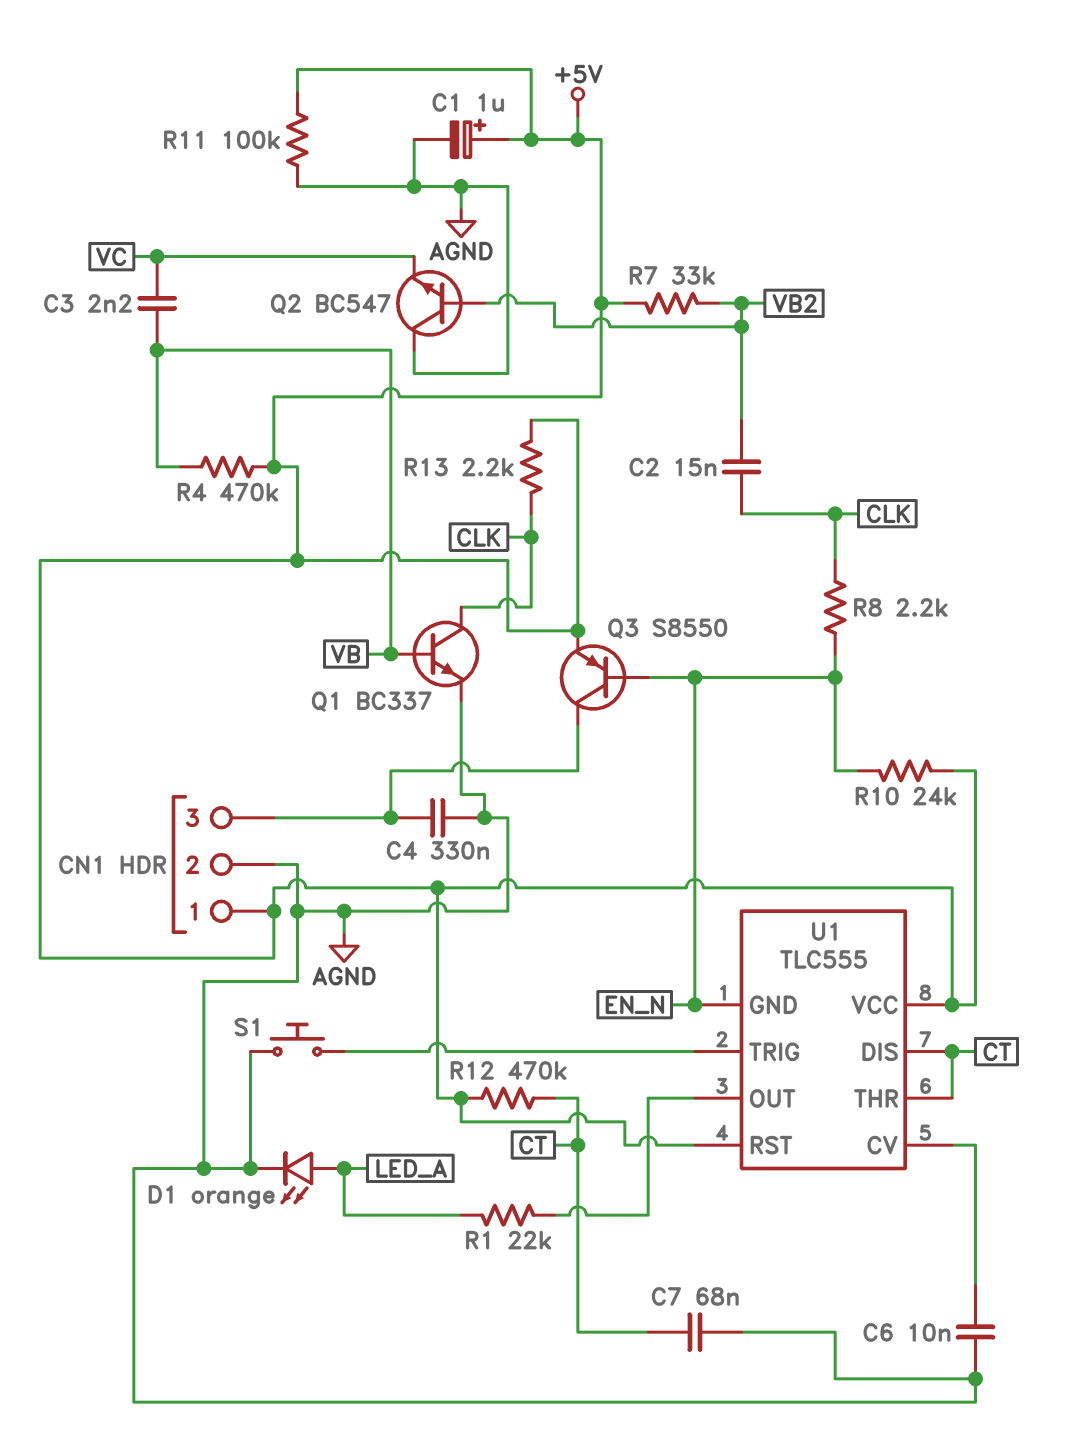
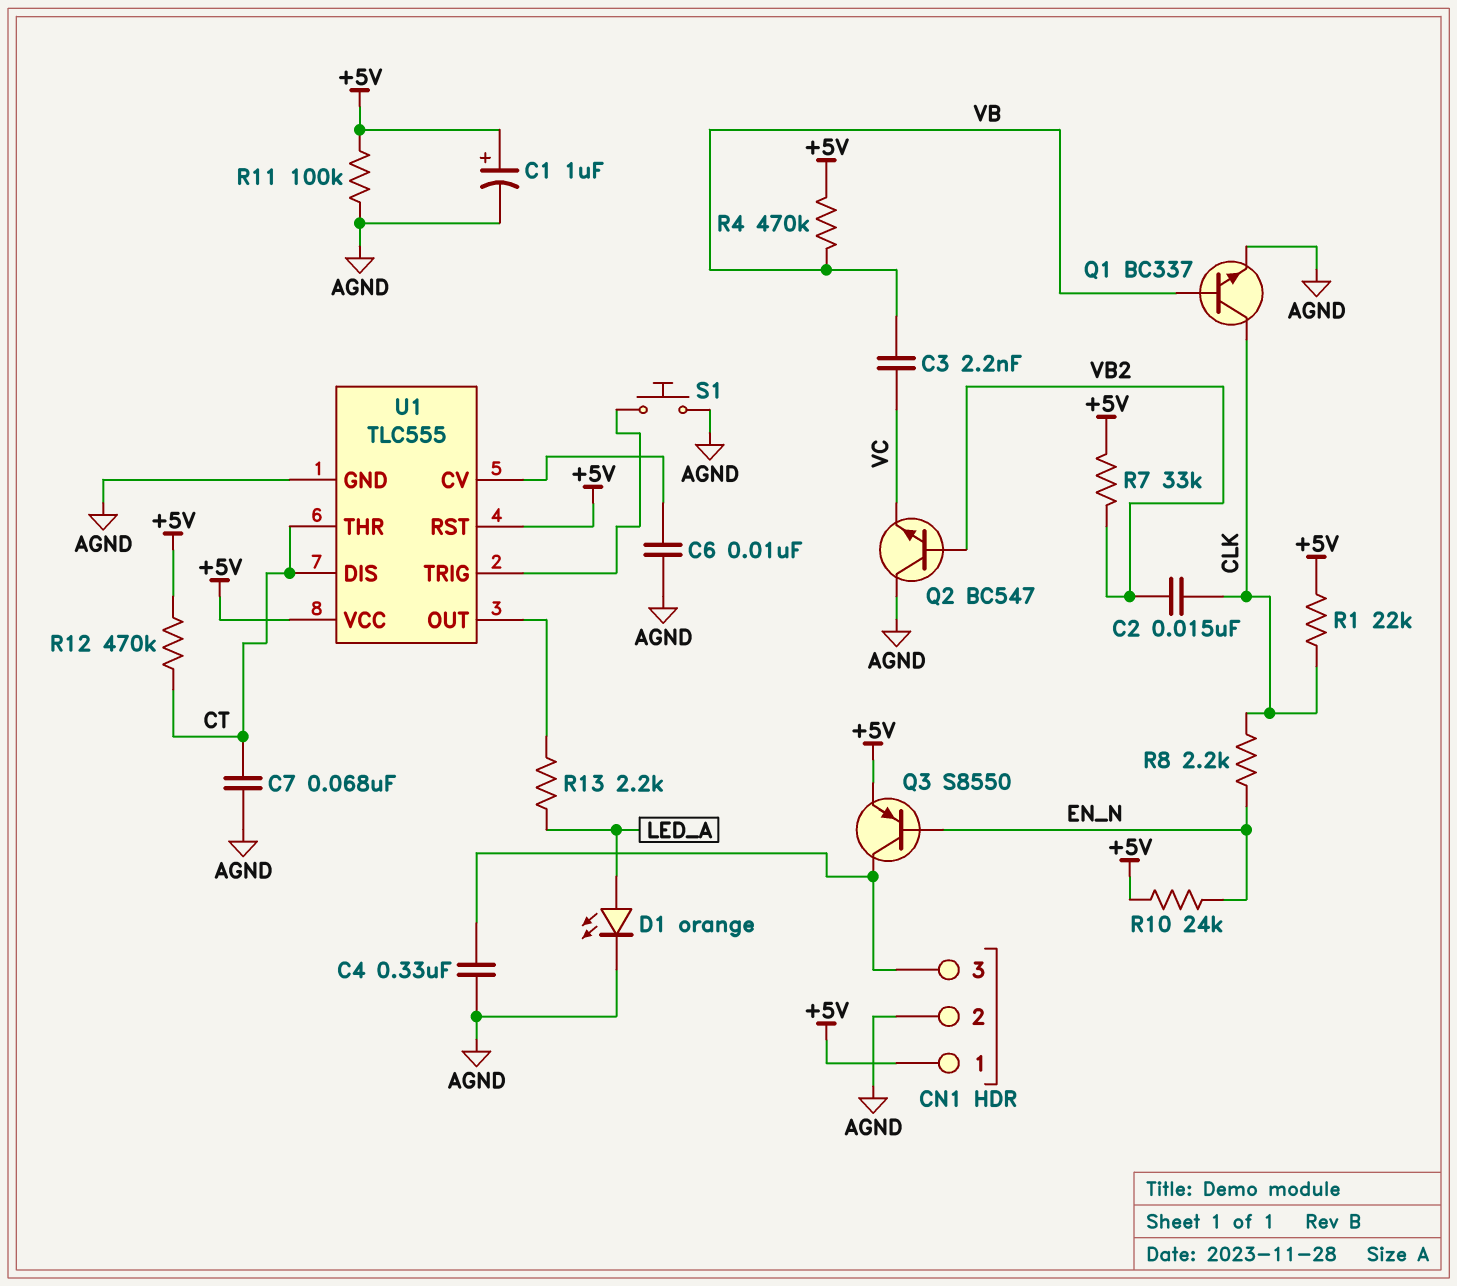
R1: 22k (LED_A, U1/OUT) -> 22k (+5V, CLK)
R13: 2.2k (+5V, CLK) -> 2.2k (LED_A, U1/OUT)
U1 pin GND: EN_N -> AGND

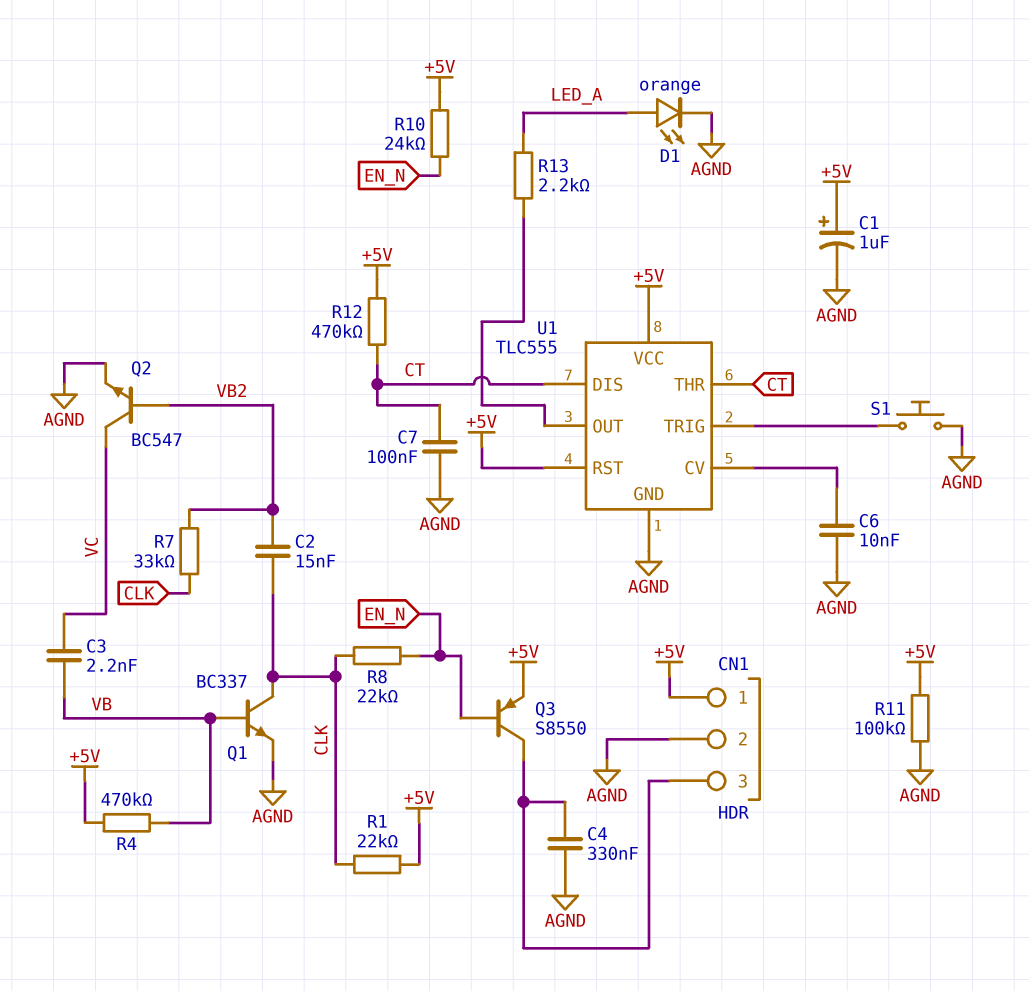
C7: 68nF (AGND, CT) -> 100nF (AGND, CT)
Q2: NPN BC547 (B VB2, C AGND, E VC) -> NPN BC547 (B VB2, C VC, E AGND)
R7: 33k (+5V, VB2) -> 33k (CLK, VB2)
R8: 2.2k (CLK, EN_N) -> 22k (CLK, EN_N)

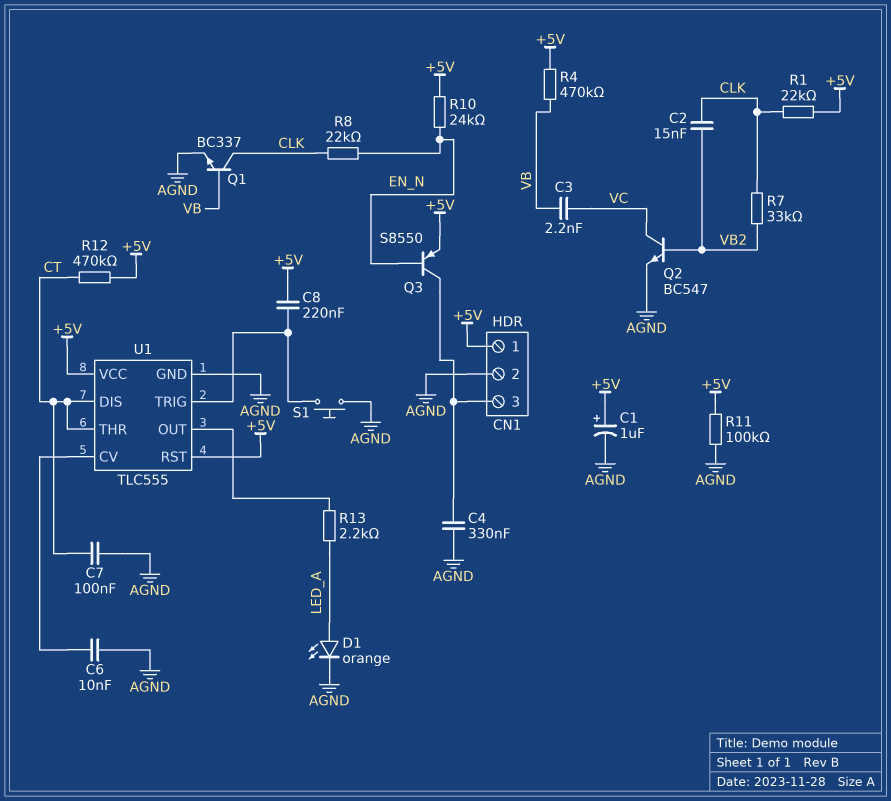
C8: none -> 220nF (+5V, U1/TRIG)

